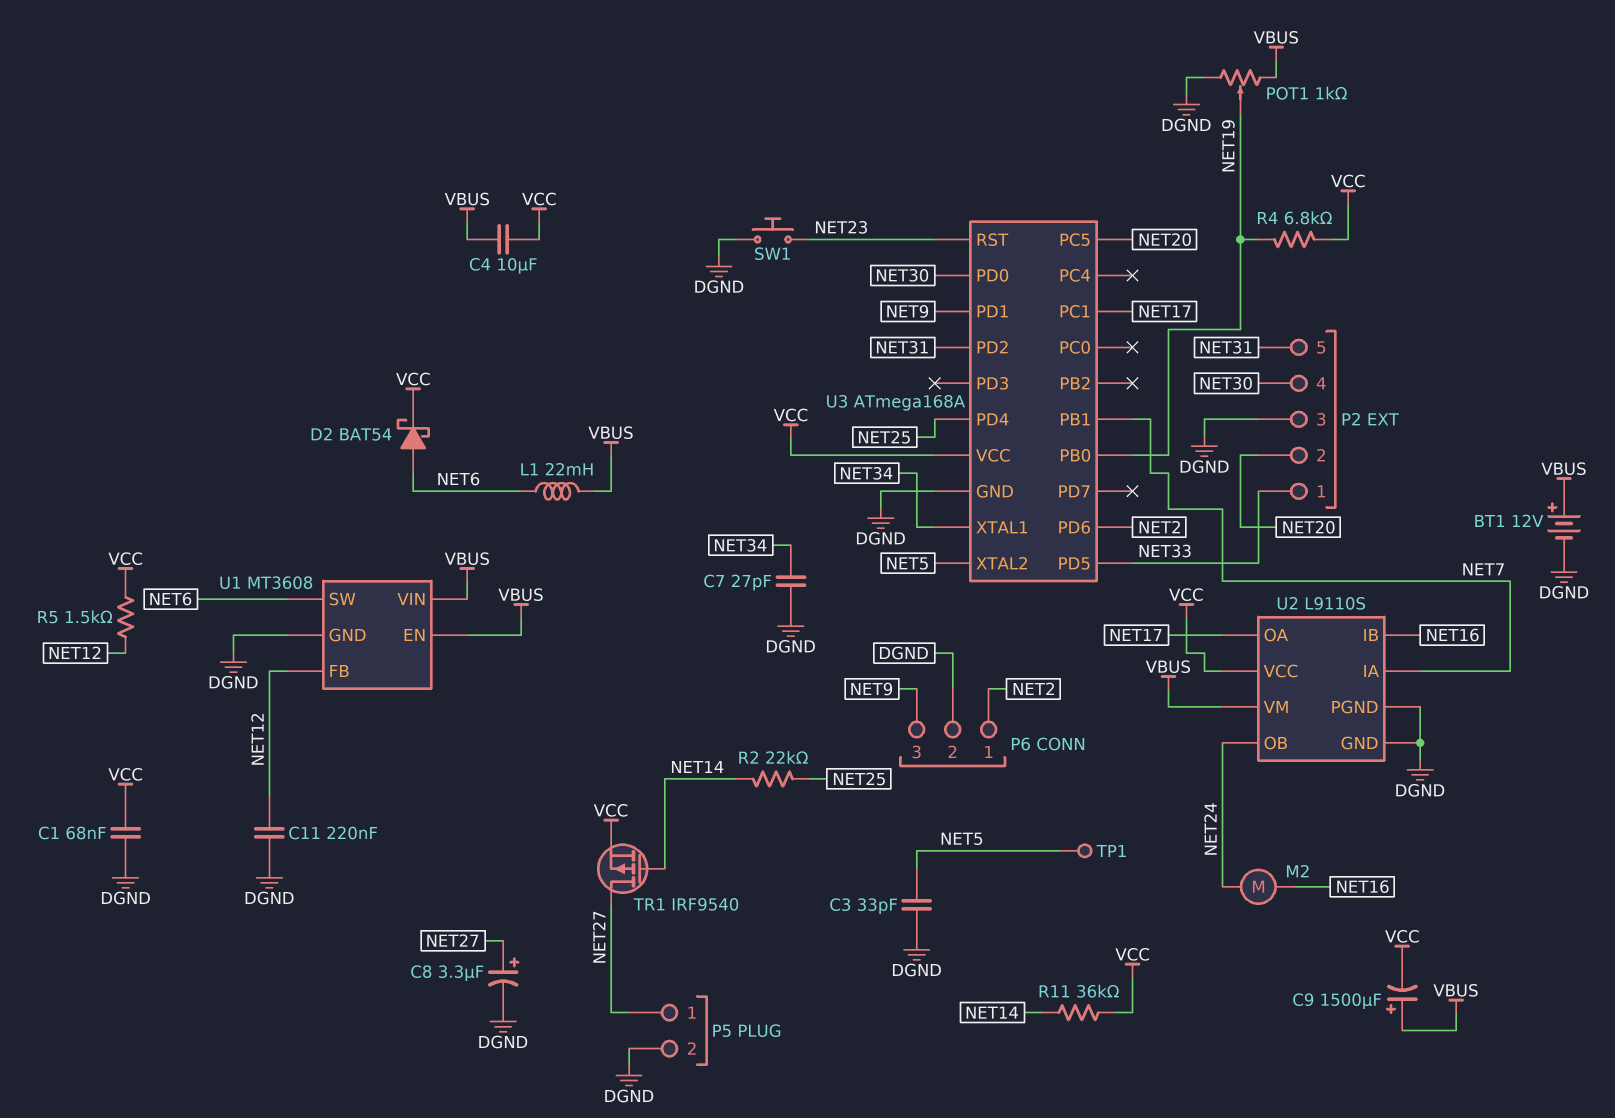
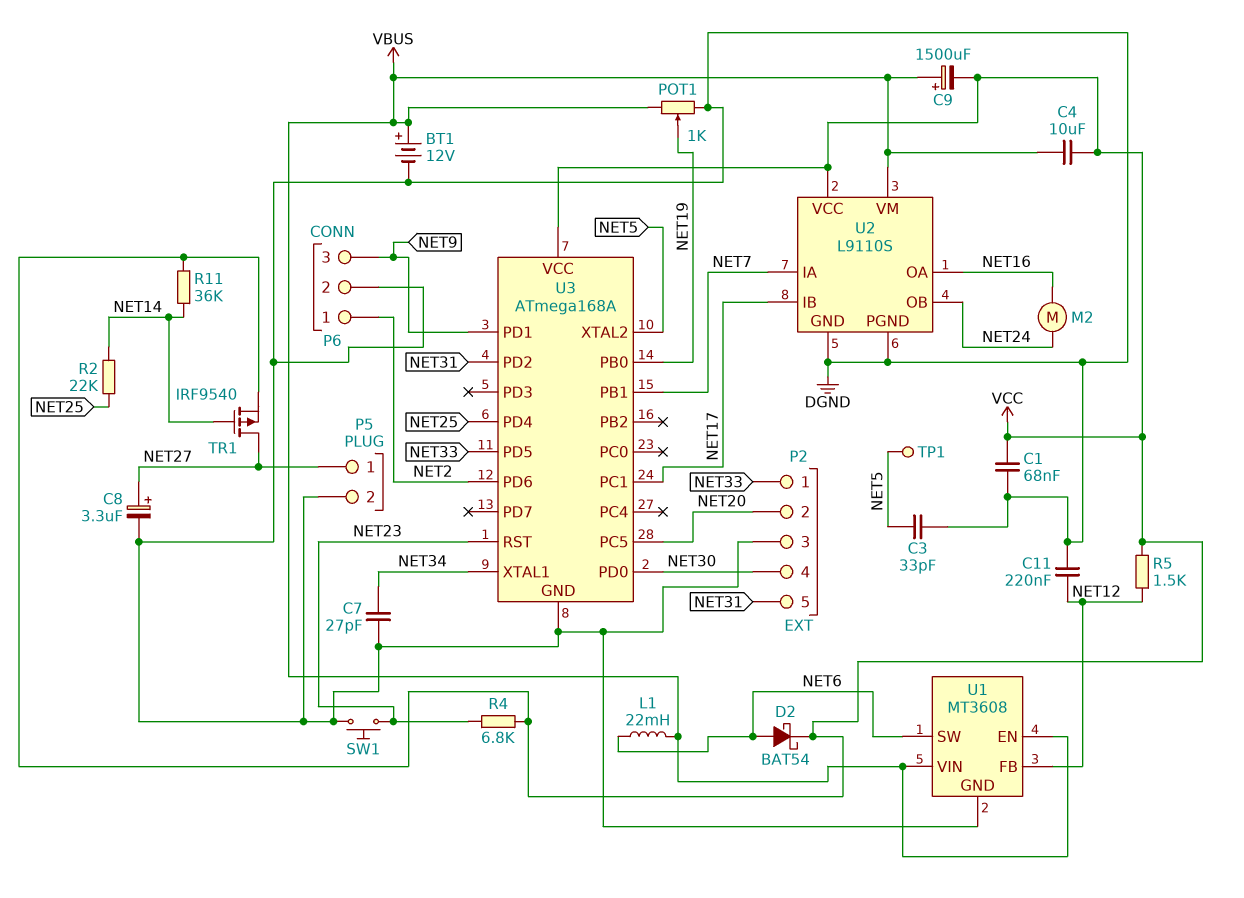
R4: 6.8k (NET19, VCC) -> 6.8k (NET23, VCC)
U2 pin IB: NET16 -> NET17
U2 pin OA: NET17 -> NET16

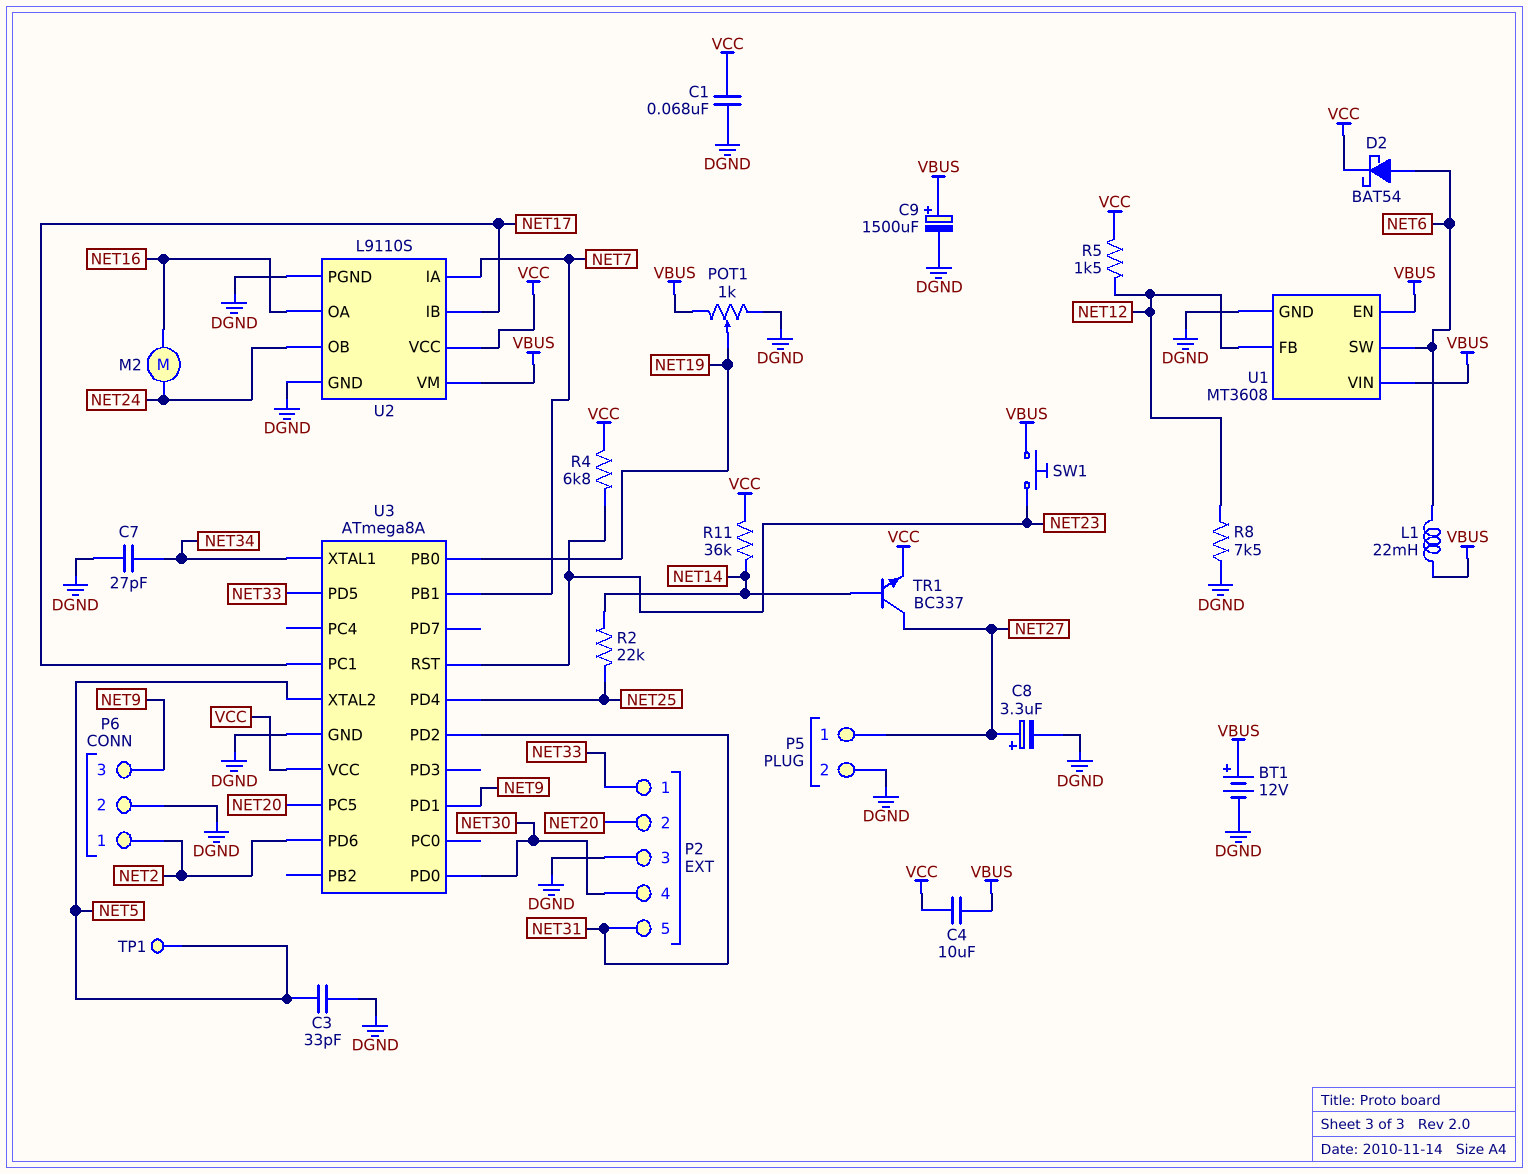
C9: 1500uF (plus VBUS, minus VCC) -> 1500uF (plus VBUS, minus DGND)
C11: 220nF (DGND, NET12) -> none
R8: none -> 7.5k (DGND, NET12)
SW1: button (DGND, NET23) -> button (NET23, VBUS)
TR1: PMOS IRF9540 (G NET14, D NET27, S VCC) -> NPN BC337 (B NET14, C NET27, E VCC)
U3: ATmega168A -> ATmega8A

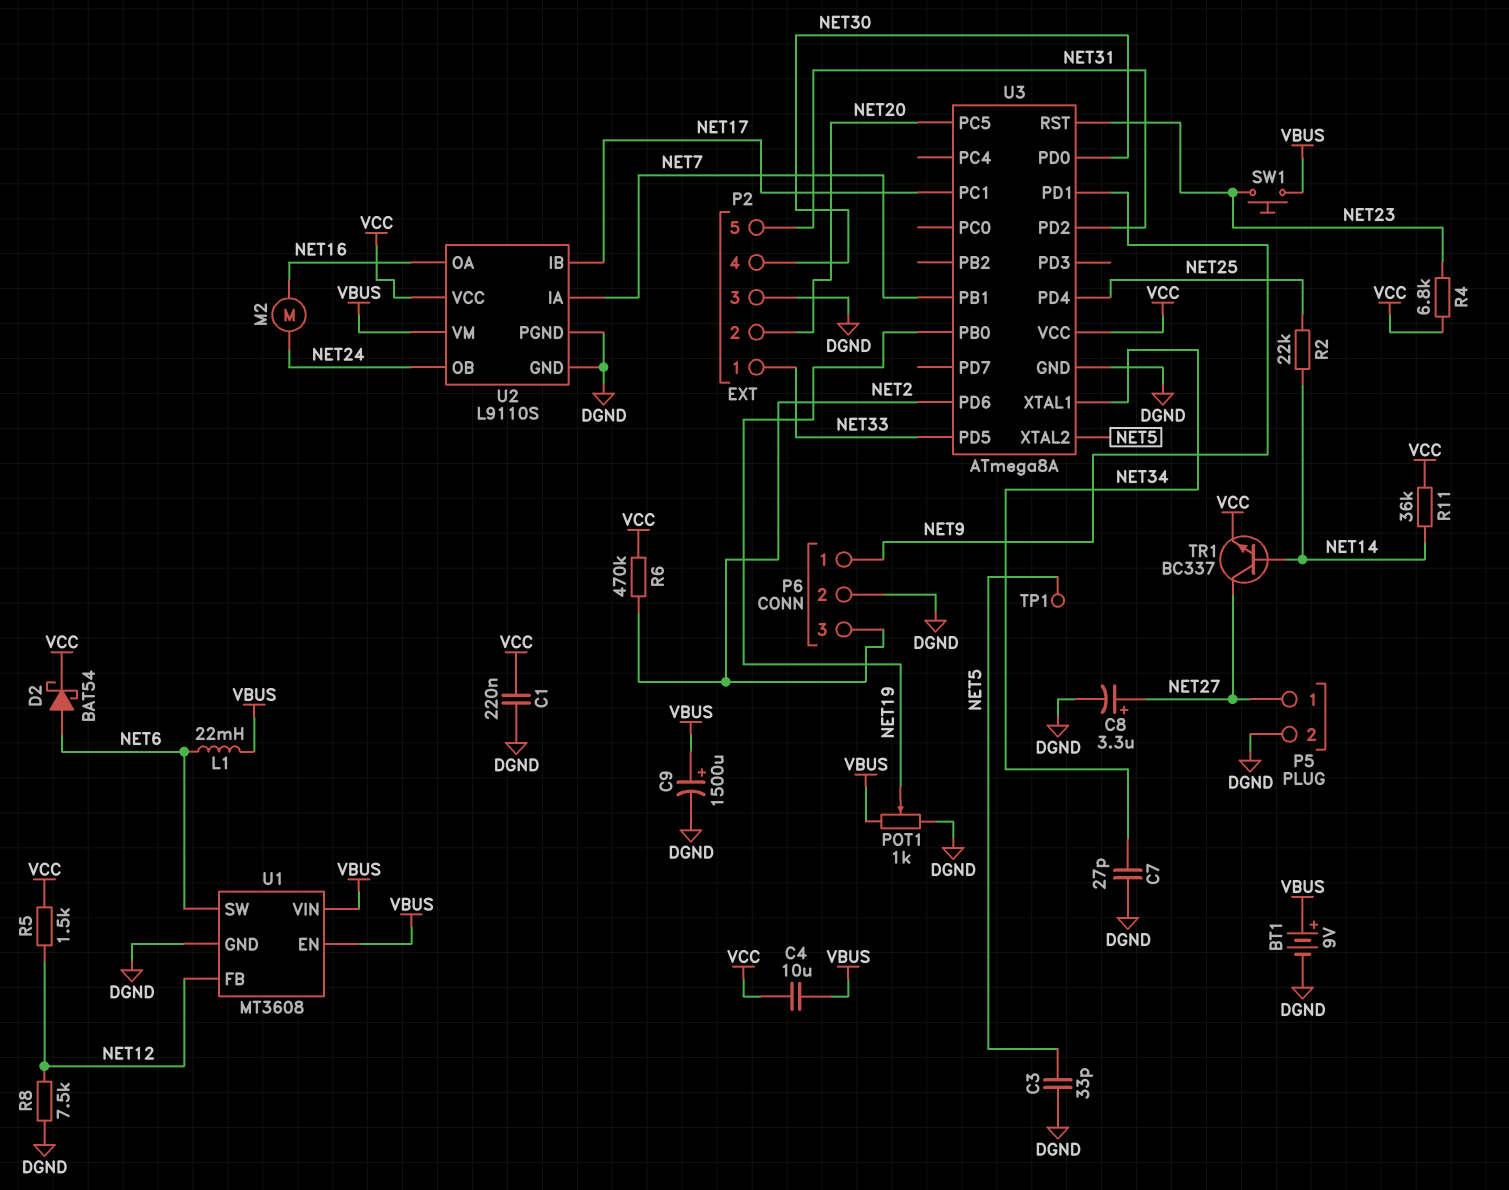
BT1: 12V (plus VBUS, minus DGND) -> 9V (plus VBUS, minus DGND)
C1: 68nF (DGND, VCC) -> 220nF (DGND, VCC)
P6 pin 1: NET2 -> NET9
P6 pin 3: NET9 -> NET2
R6: none -> 470k (NET2, VCC)

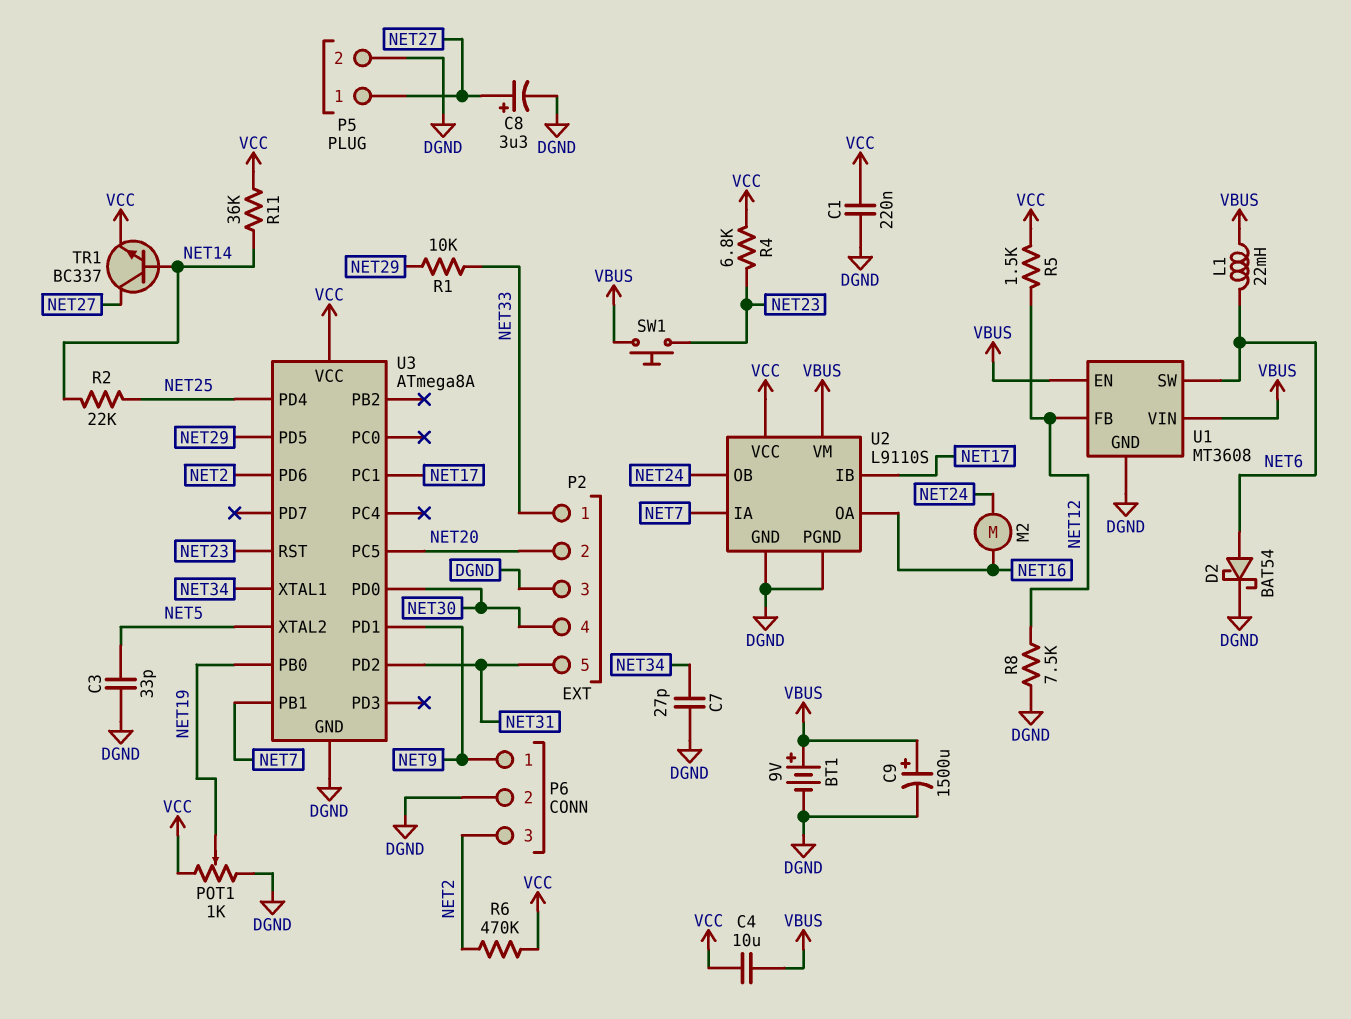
D2: schottky BAT54 (A NET6, K VCC) -> schottky BAT54 (A NET6, K DGND)
POT1: 1k (DGND, VBUS, wiper NET19) -> 1k (DGND, VCC, wiper NET19)
R1: none -> 10k (NET29, NET33)
TP1: test point (NET5) -> none
U3 pin PD5: NET33 -> NET29

